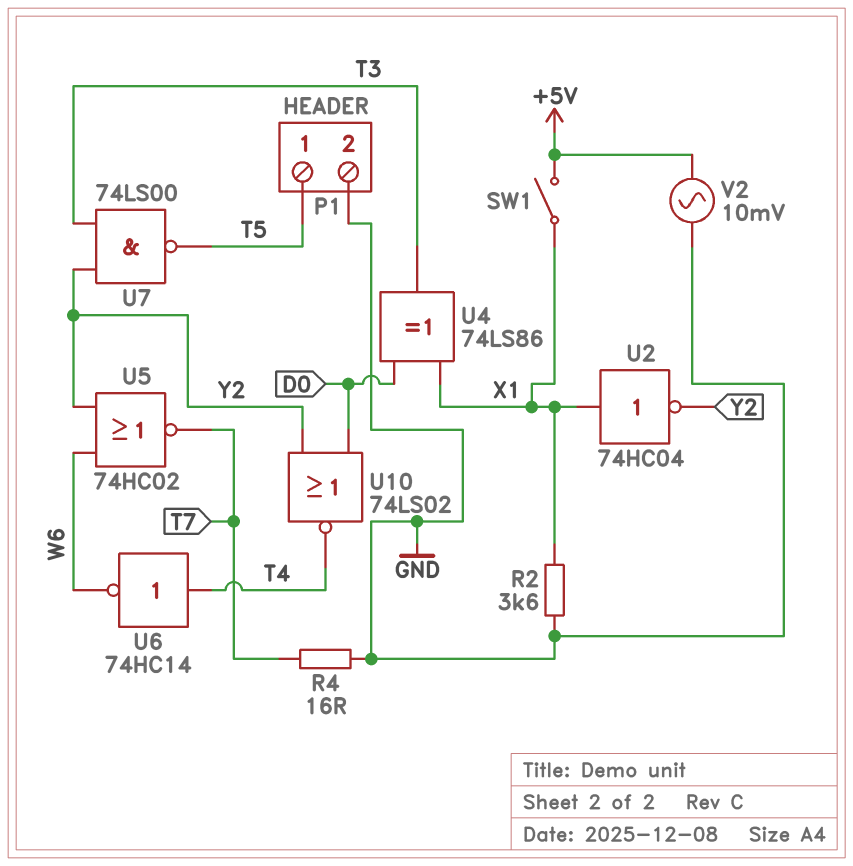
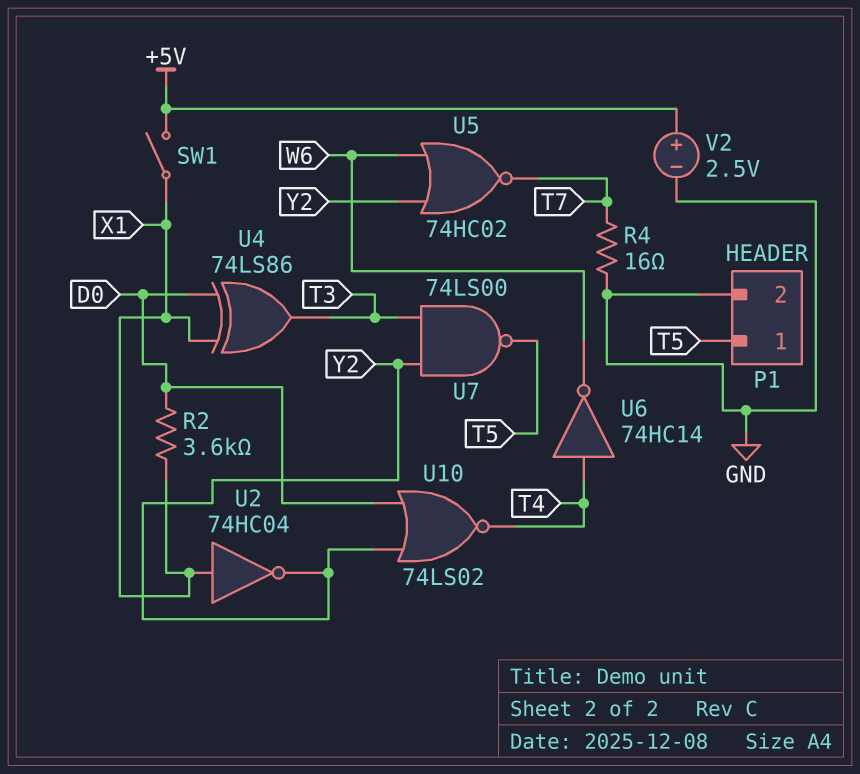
R2: 3.6k (GND, X1) -> 3.6k (D0, X1)
V2: AC 10mV (+5V, GND) -> 2.5V (plus +5V, minus GND)

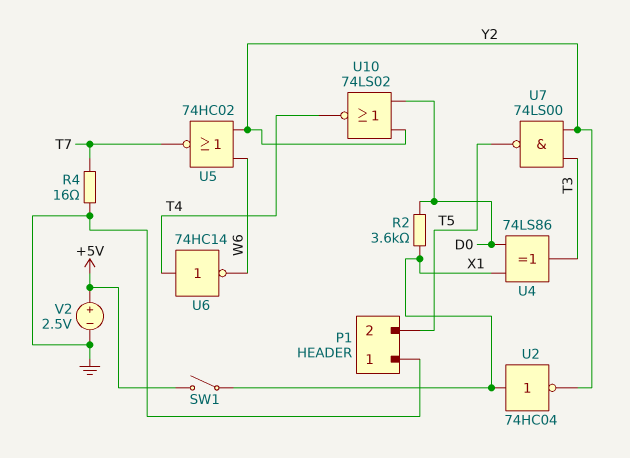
P1 pin 1: T5 -> GND
P1 pin 2: GND -> T5

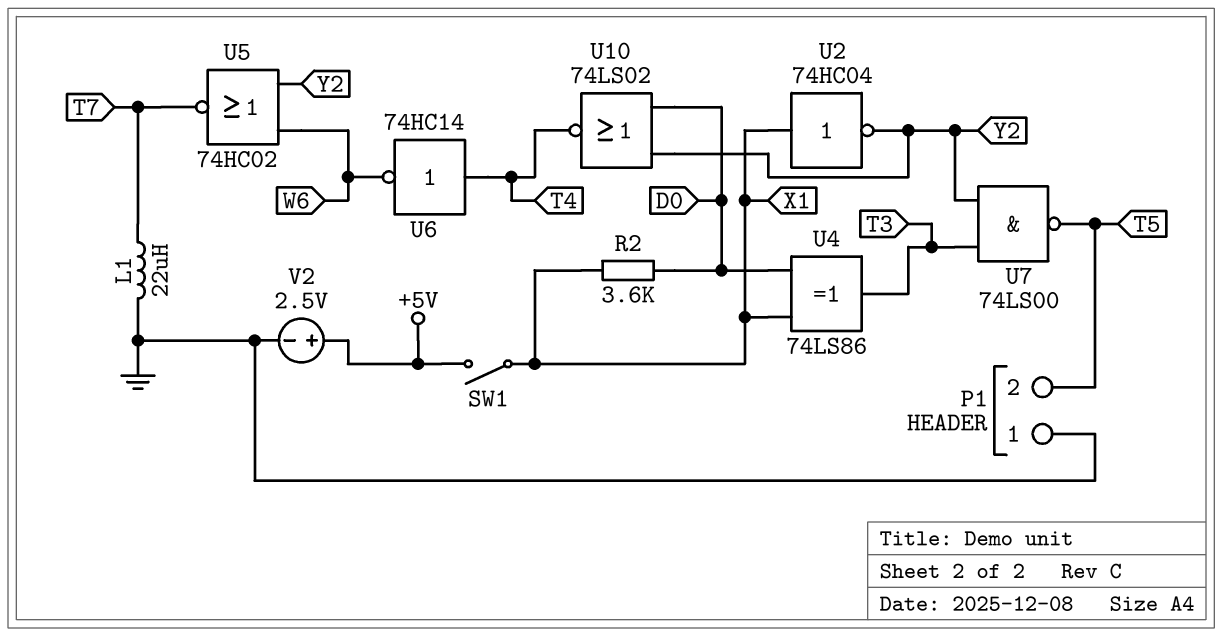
L1: none -> 22uH (GND, T7)
R4: 16 (GND, T7) -> none

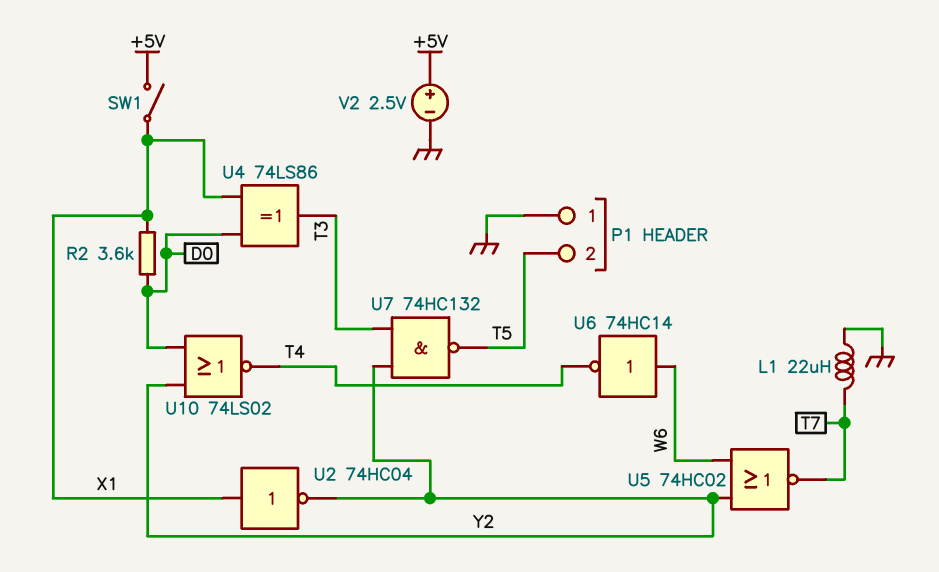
U6: NOT 74HC14 (in T4, out W6) -> NOT 74HC14 (in W6, out T4)
U7: NAND 74LS00 (in T3, in Y2, out T5) -> NAND 74HC132 (in T3, in Y2, out T5)

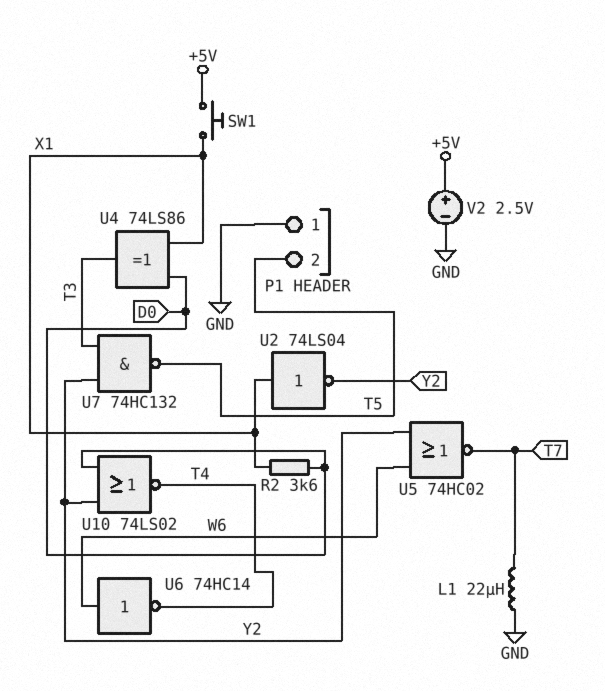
SW1: switch (+5V, X1) -> button (+5V, X1)
U2: NOT 74HC04 (in X1, out Y2) -> NOT 74LS04 (in X1, out Y2)

